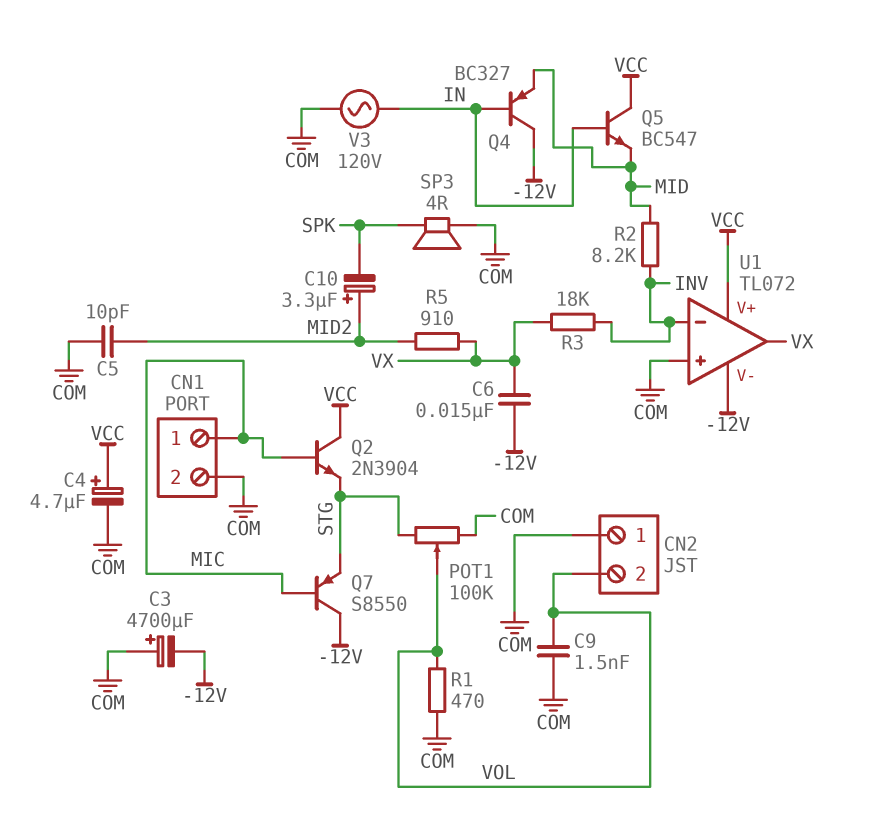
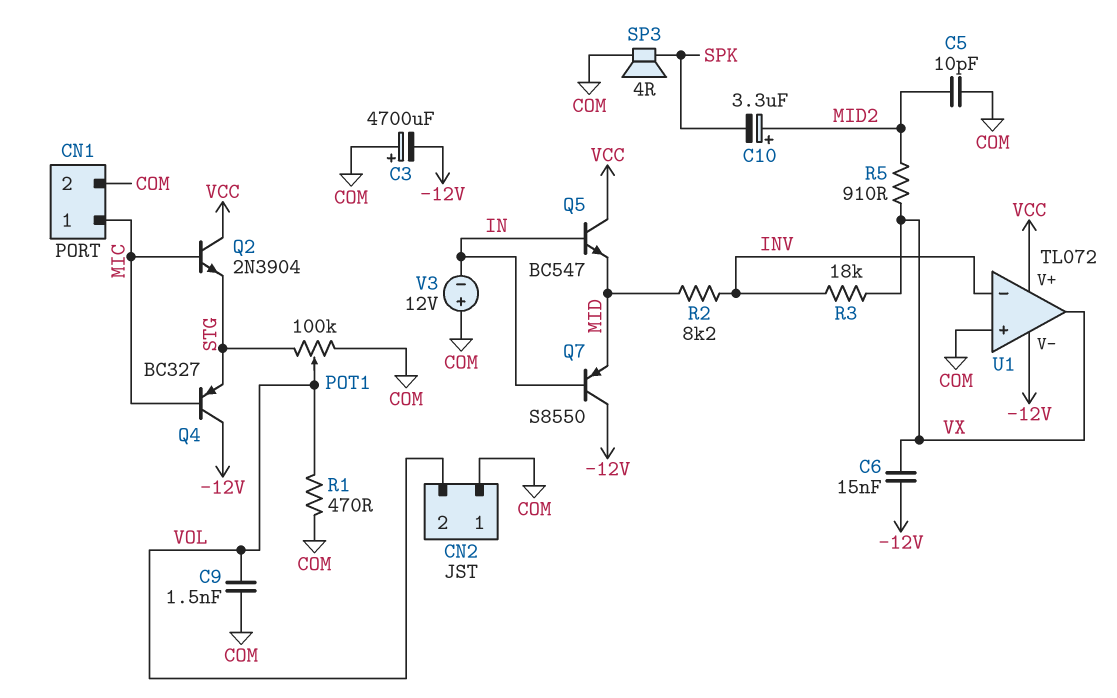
C4: 4.7uF (plus VCC, minus COM) -> none
Q4: PNP BC327 (B IN, C -12V, E MID) -> PNP BC327 (B MIC, C -12V, E STG)
Q7: PNP S8550 (B MIC, C -12V, E STG) -> PNP S8550 (B IN, C -12V, E MID)
V3: AC 120V (COM, IN) -> 12V (plus COM, minus IN)

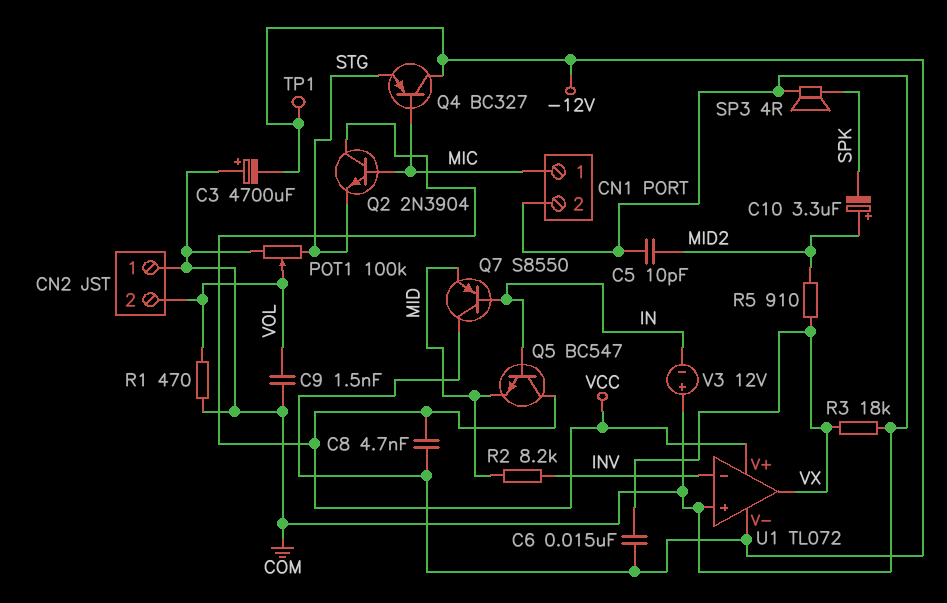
C8: none -> 4.7nF (-12V, VCC)
R3: 18k (INV, VX) -> 18k (COM, VX)
TP1: none -> test point (-12V)

